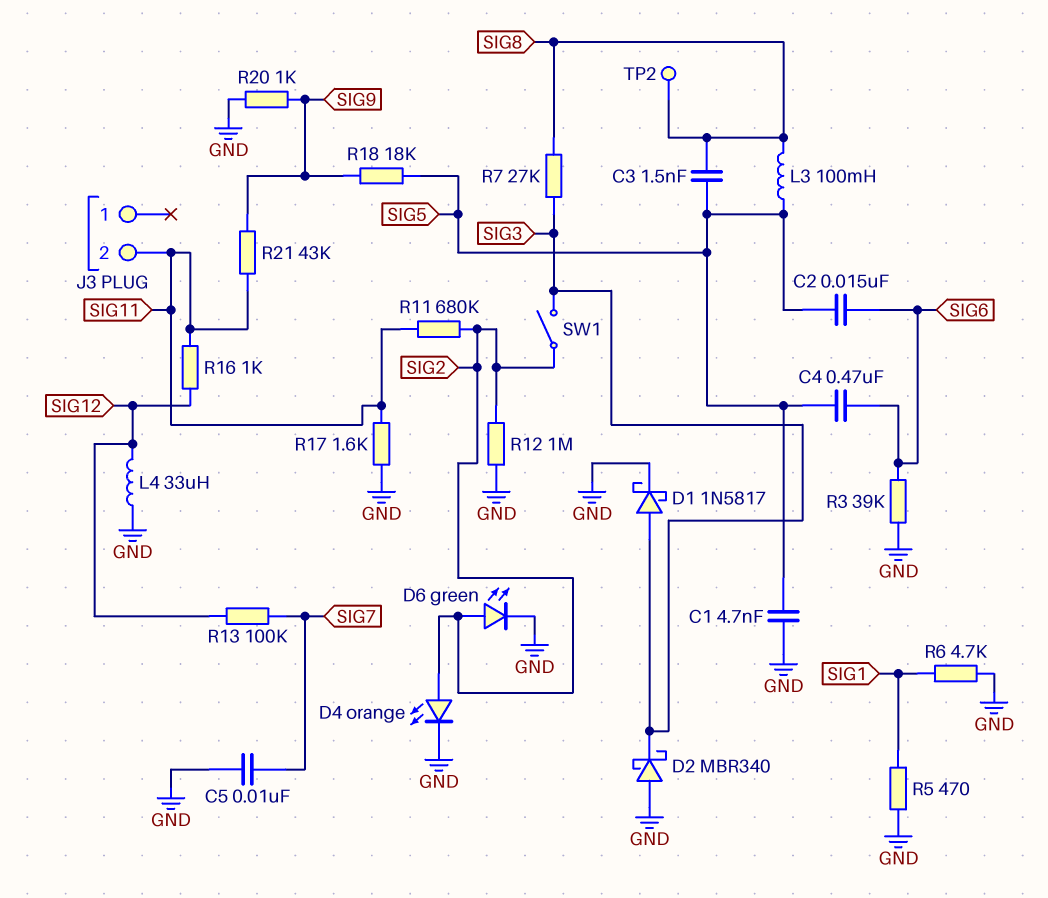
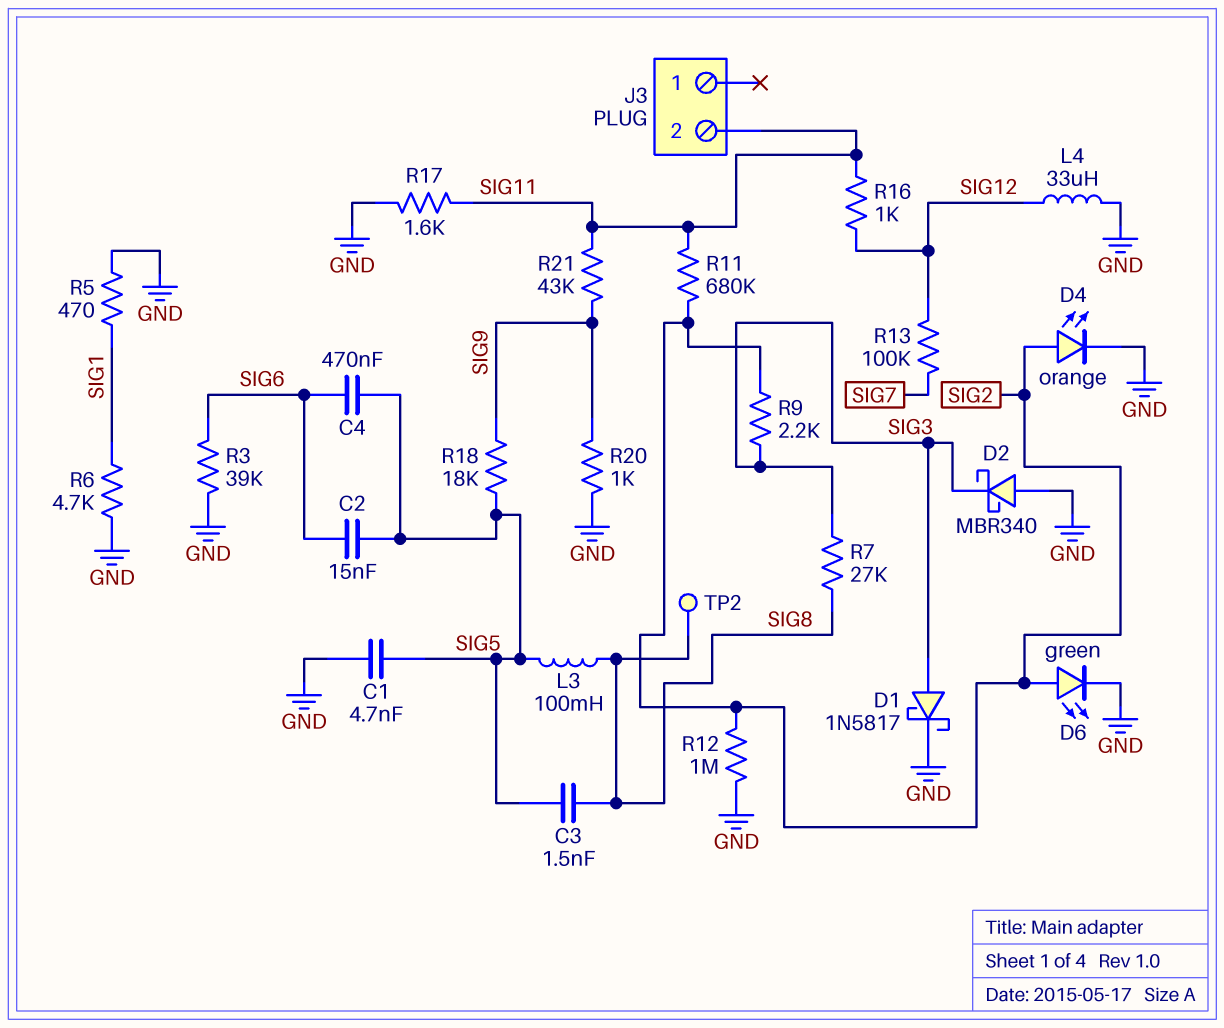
C5: 10nF (GND, SIG7) -> none
R9: none -> 2.2k (SIG2, SIG3)
SW1: switch (SIG2, SIG3) -> none

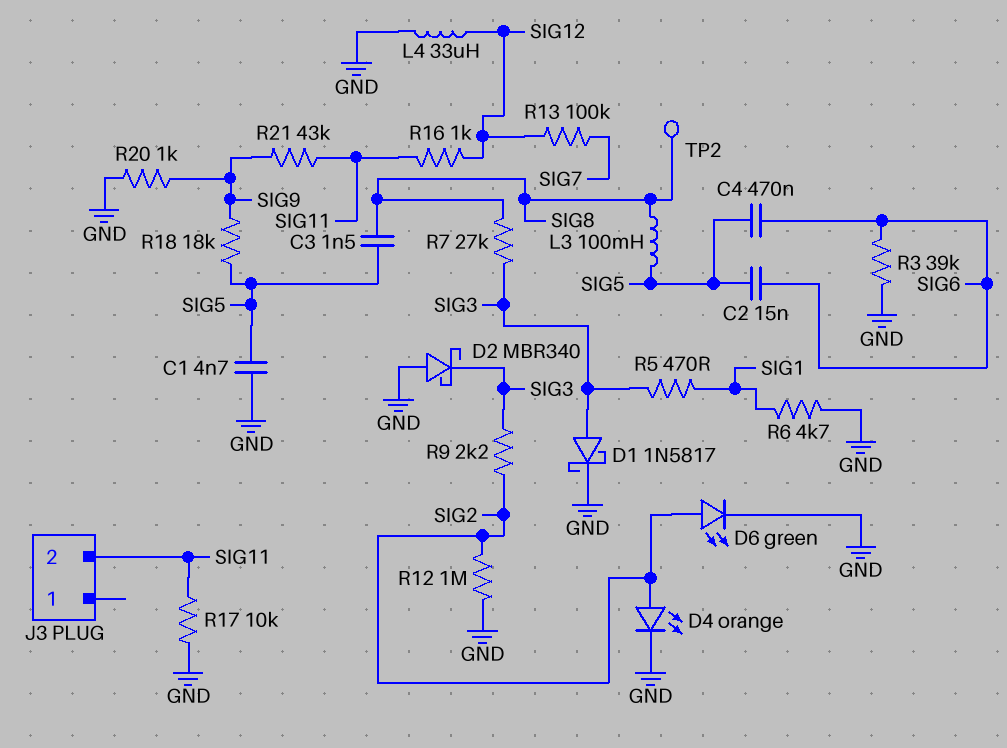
R5: 470 (GND, SIG1) -> 470 (SIG1, SIG3)
R11: 680k (SIG2, SIG11) -> none
R17: 1.6k (GND, SIG11) -> 10k (GND, SIG11)

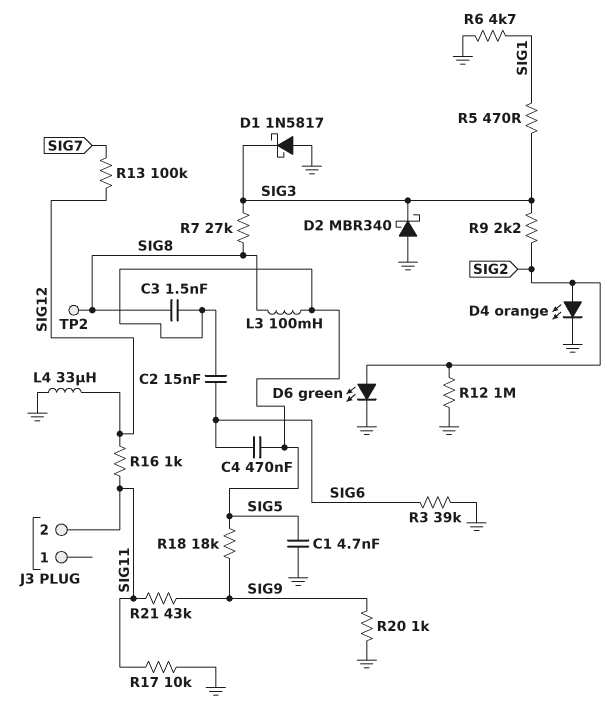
D1: schottky 1N5817 (A SIG3, K GND) -> schottky 1N5817 (A GND, K SIG3)

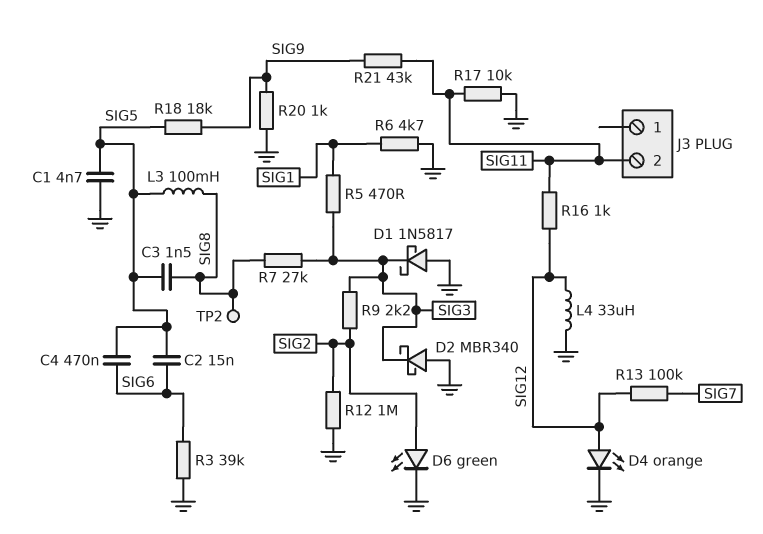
D4: LED orange (A SIG2, K GND) -> LED orange (A SIG12, K GND)

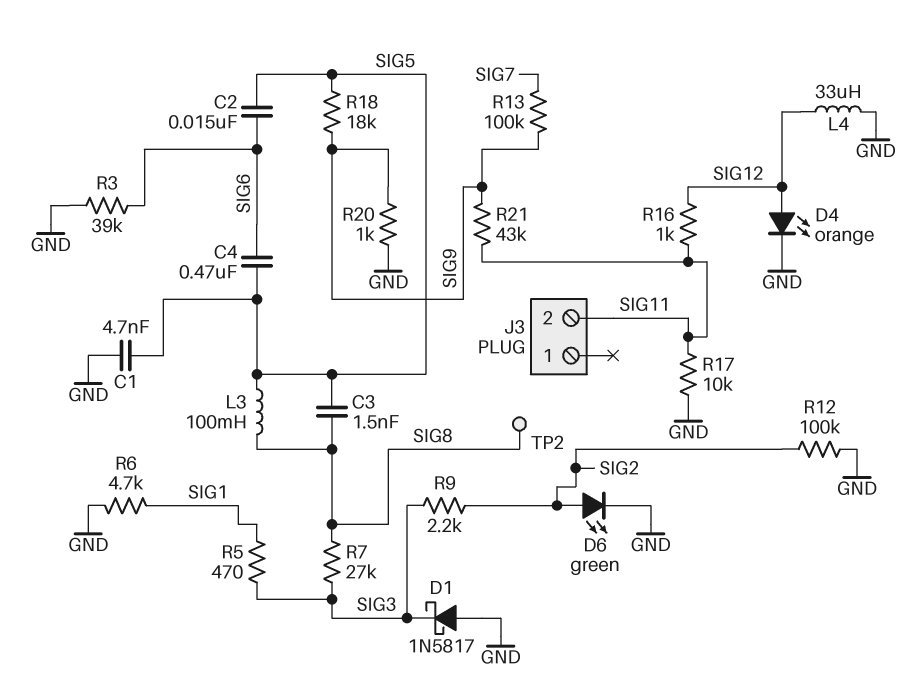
D2: schottky MBR340 (A GND, K SIG3) -> none
R12: 1M (GND, SIG2) -> 100k (GND, SIG2)
R13: 100k (SIG7, SIG12) -> 100k (SIG7, SIG9)

